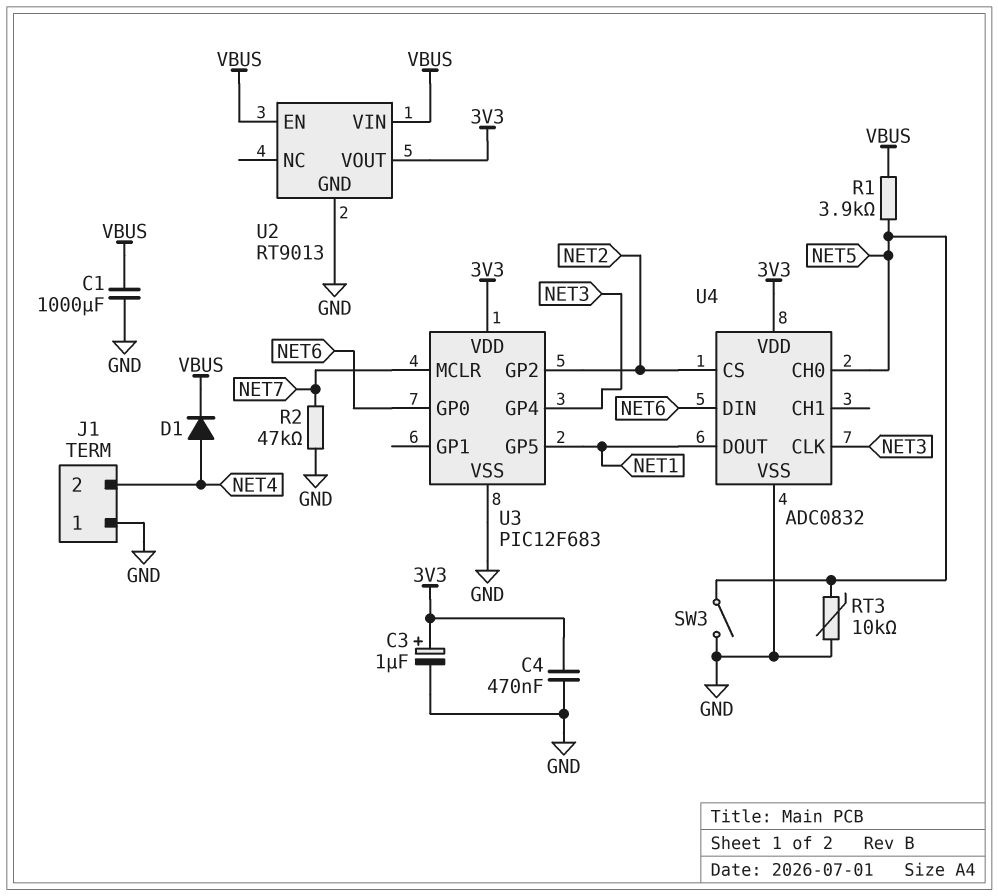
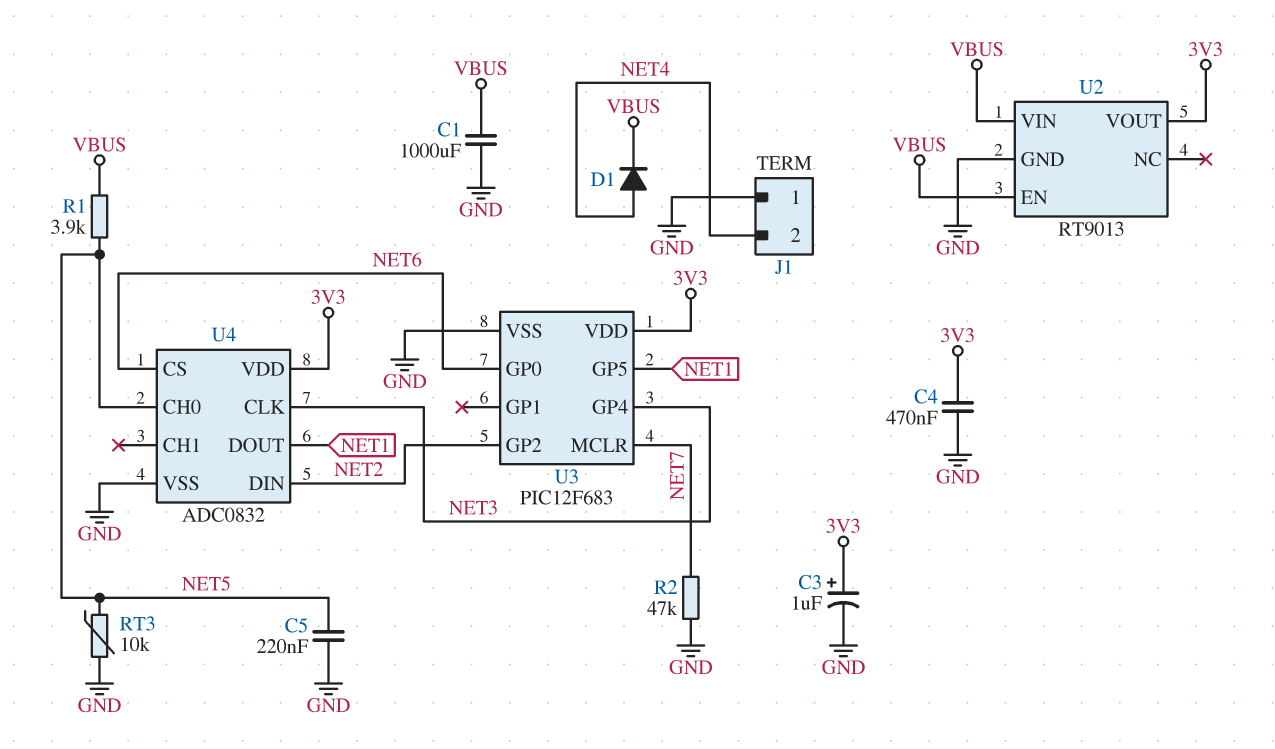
C5: none -> 220nF (GND, NET5)
SW3: switch (GND, NET5) -> none
U4 pin CS: NET2 -> NET6
U4 pin DIN: NET6 -> NET2

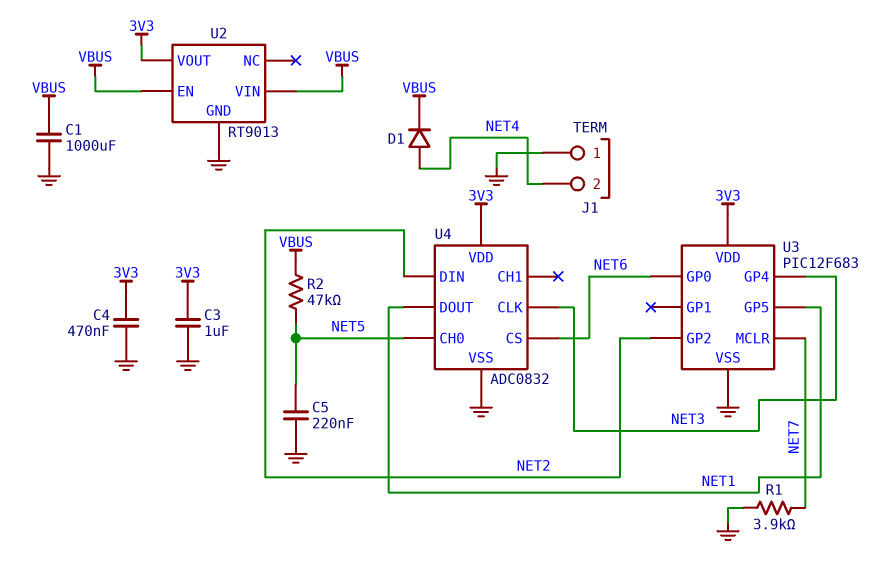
C3: 1uF (plus 3V3, minus GND) -> 1uF (3V3, GND)
R1: 3.9k (NET5, VBUS) -> 3.9k (GND, NET7)
R2: 47k (GND, NET7) -> 47k (NET5, VBUS)
RT3: 10k (GND, NET5) -> none

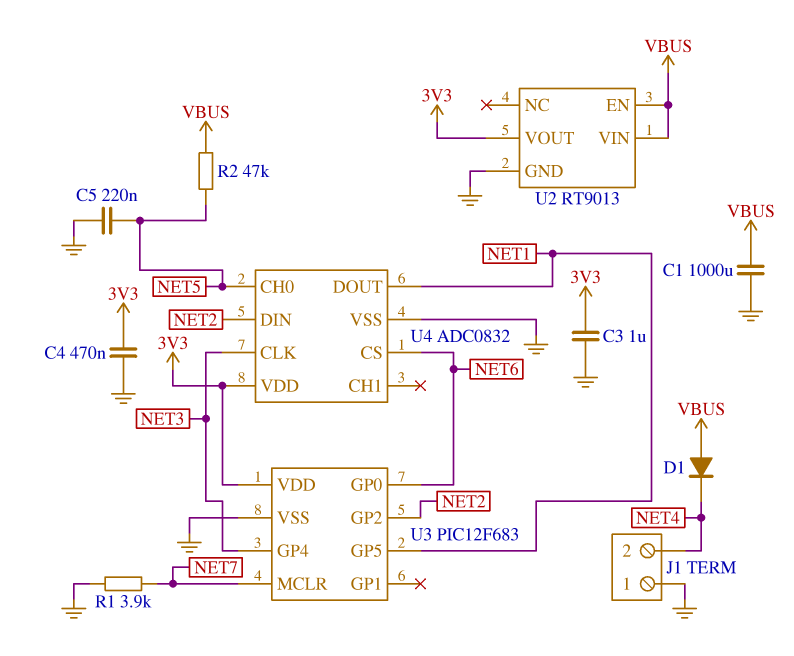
D1: diode (A NET4, K VBUS) -> diode (A VBUS, K NET4)

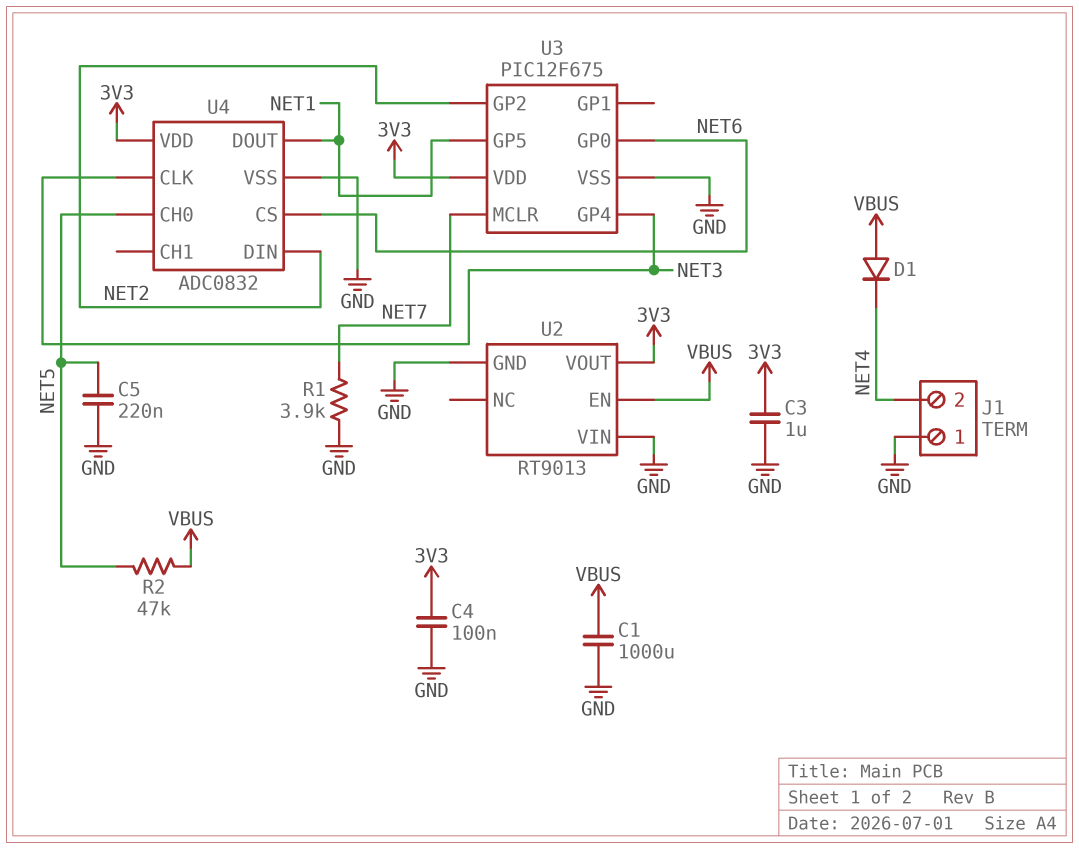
C4: 470nF (3V3, GND) -> 100nF (3V3, GND)
U2 pin VIN: VBUS -> GND
U3: PIC12F683 -> PIC12F675

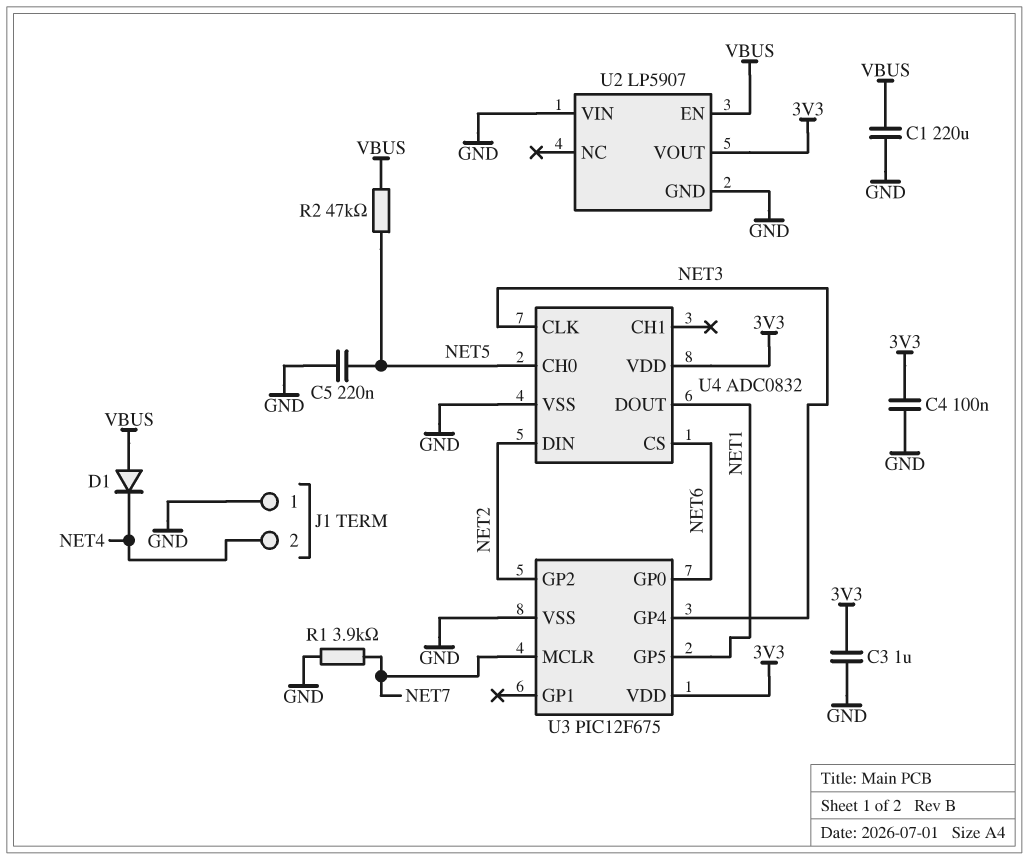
C1: 1000uF (GND, VBUS) -> 220uF (GND, VBUS)
U2: RT9013 -> LP5907

